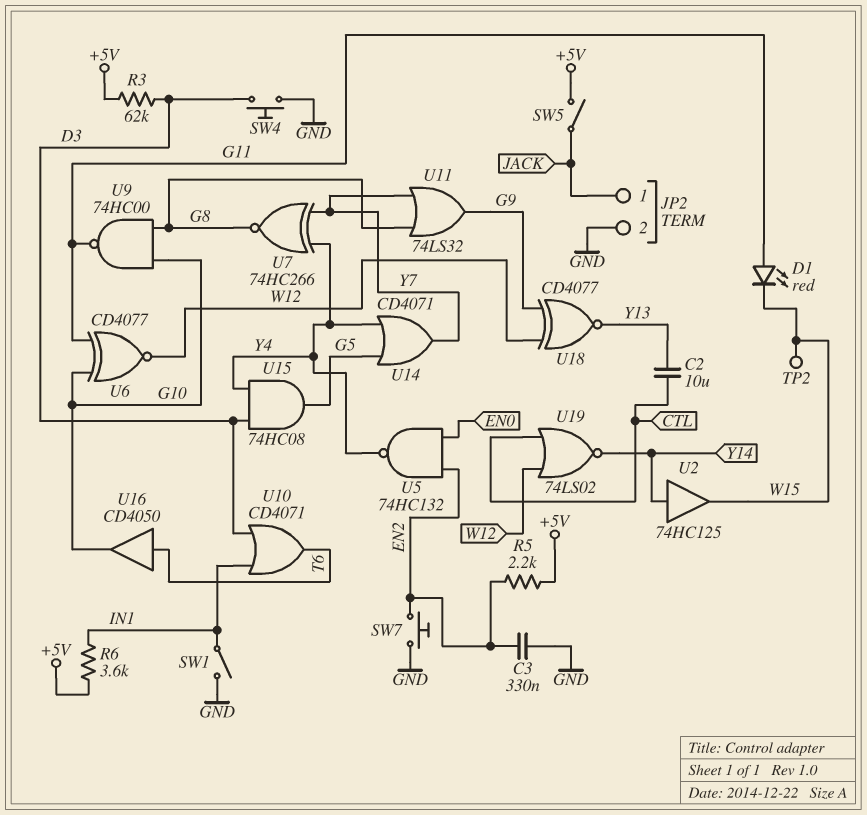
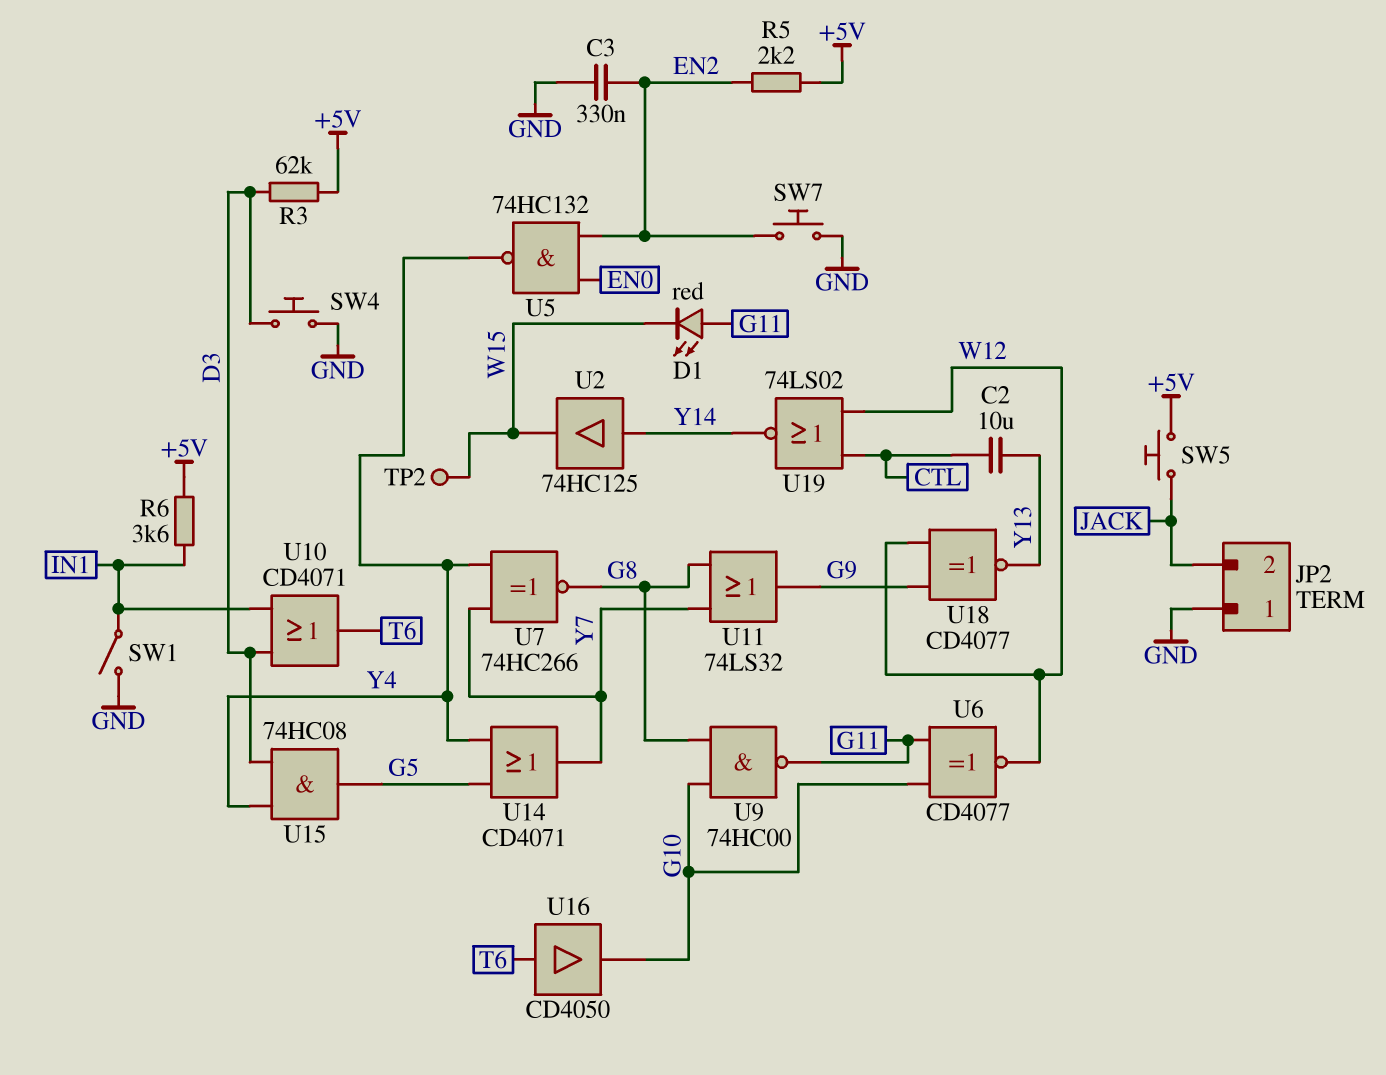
JP2 pin 1: JACK -> GND
JP2 pin 2: GND -> JACK
SW5: switch (+5V, JACK) -> button (+5V, JACK)

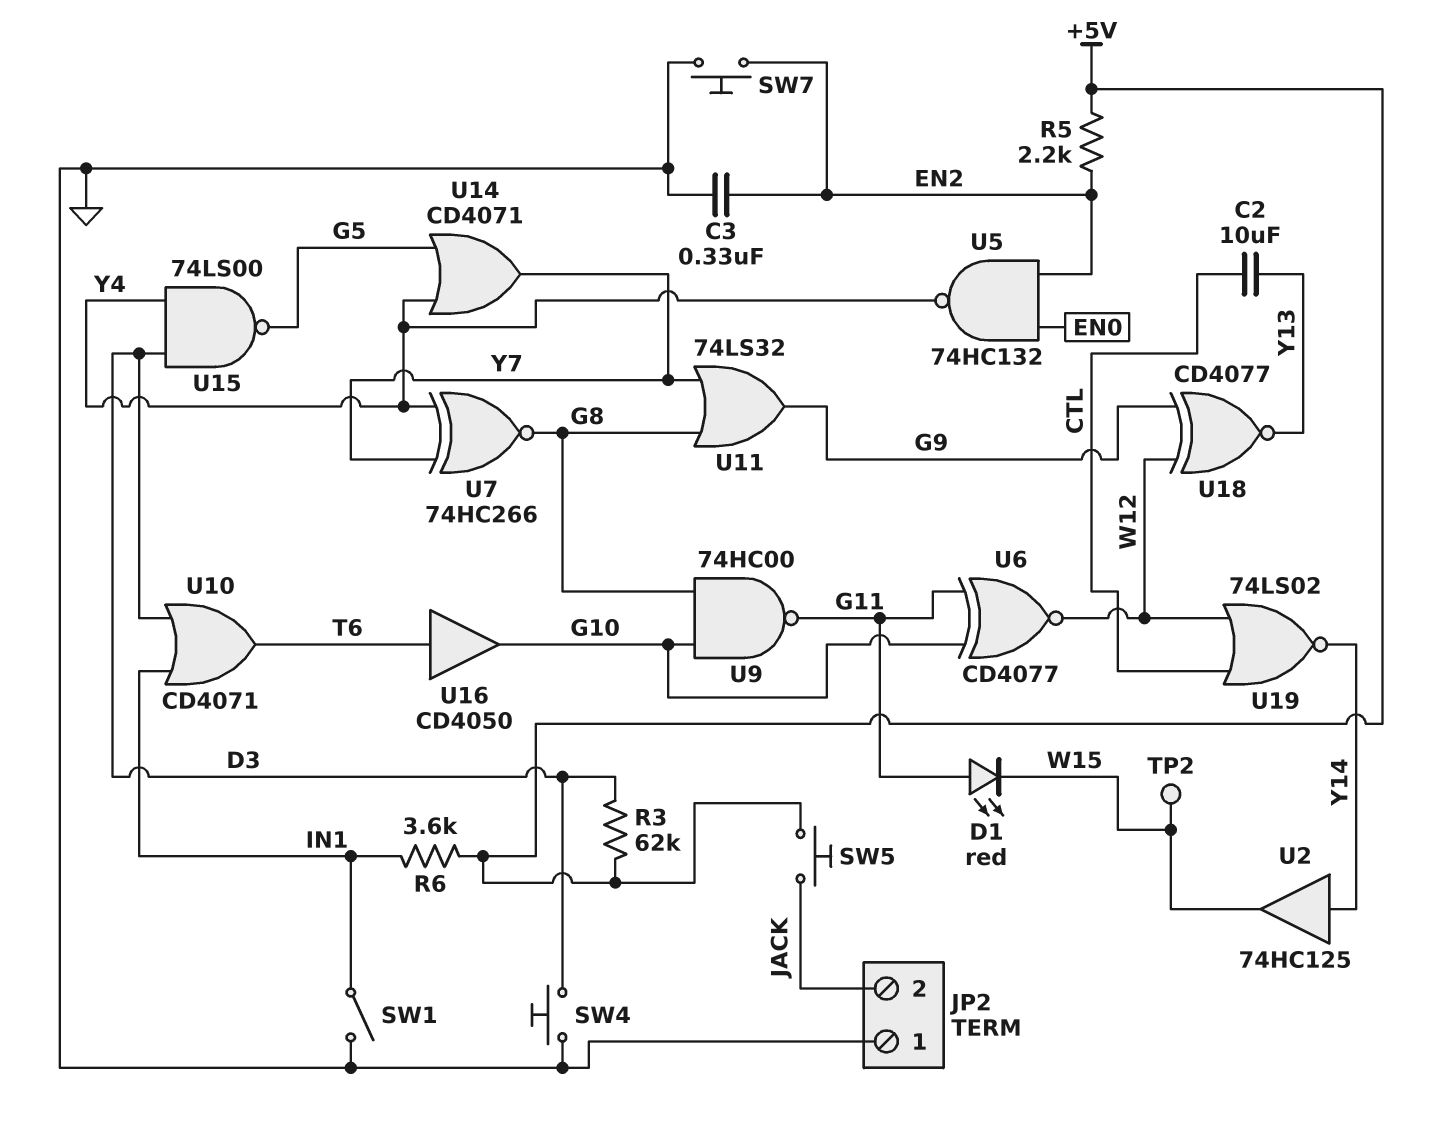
U15: AND 74HC08 (in D3, in Y4, out G5) -> NAND 74LS00 (in D3, in Y4, out G5)

